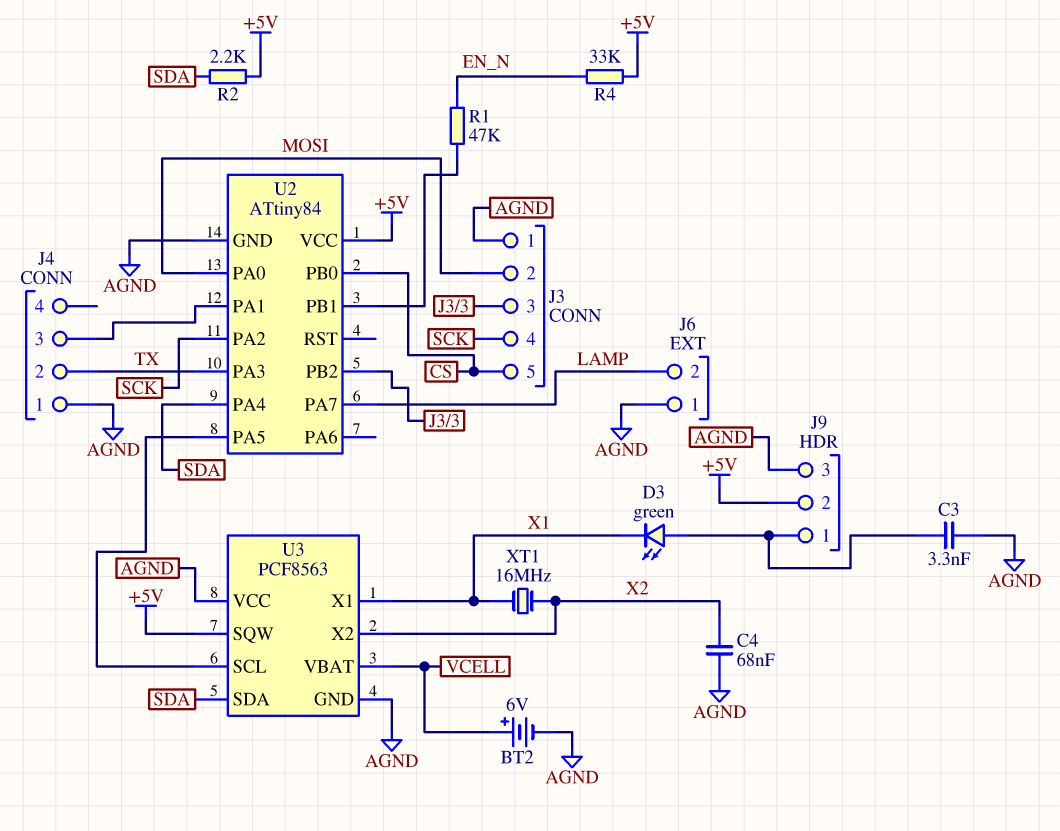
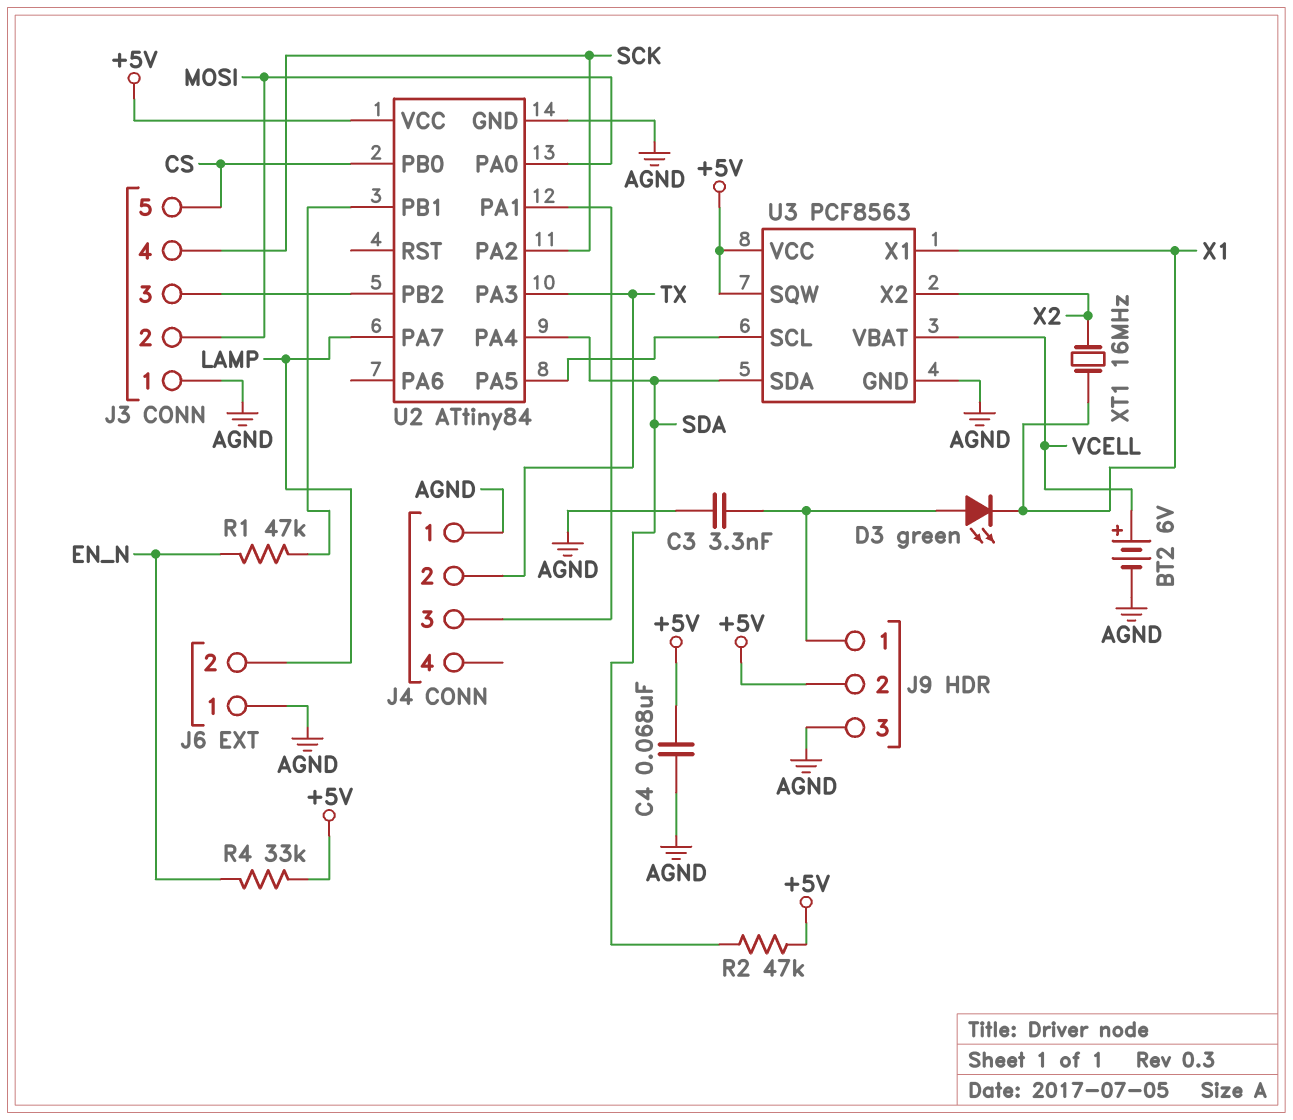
C4: 68nF (AGND, X2) -> 68nF (+5V, AGND)
R2: 2.2k (+5V, SDA) -> 47k (+5V, SDA)
U3 pin VCC: AGND -> +5V

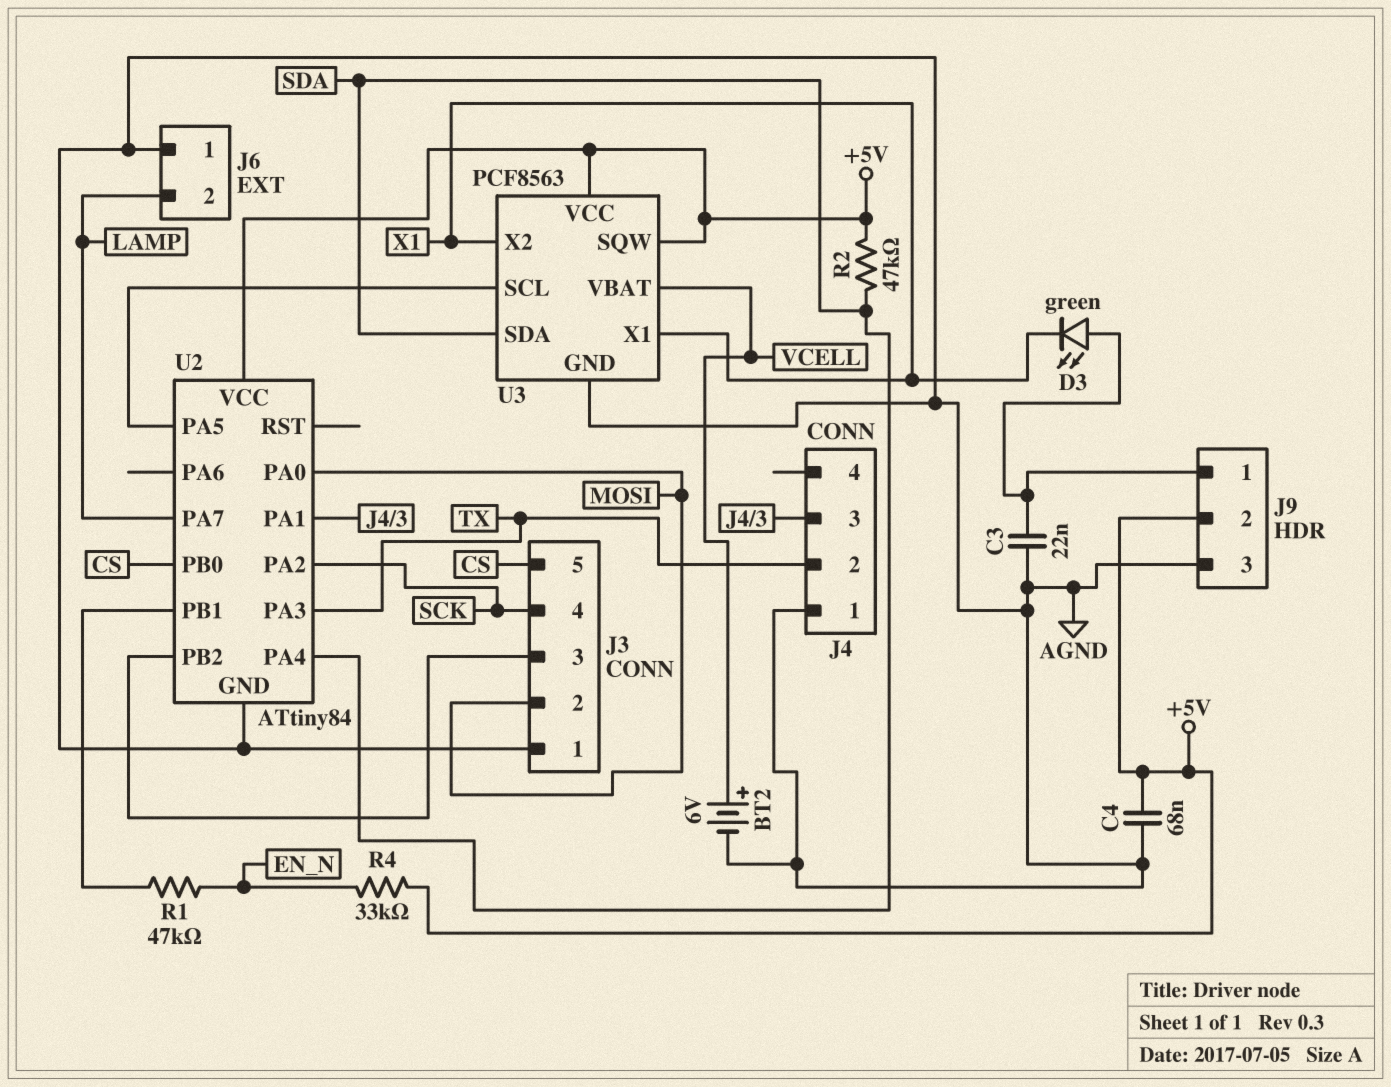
C3: 3.3nF (AGND, J9/1) -> 22nF (AGND, J9/1)
U3 pin X2: X2 -> X1
XT1: 16MHz (X1, X2) -> none

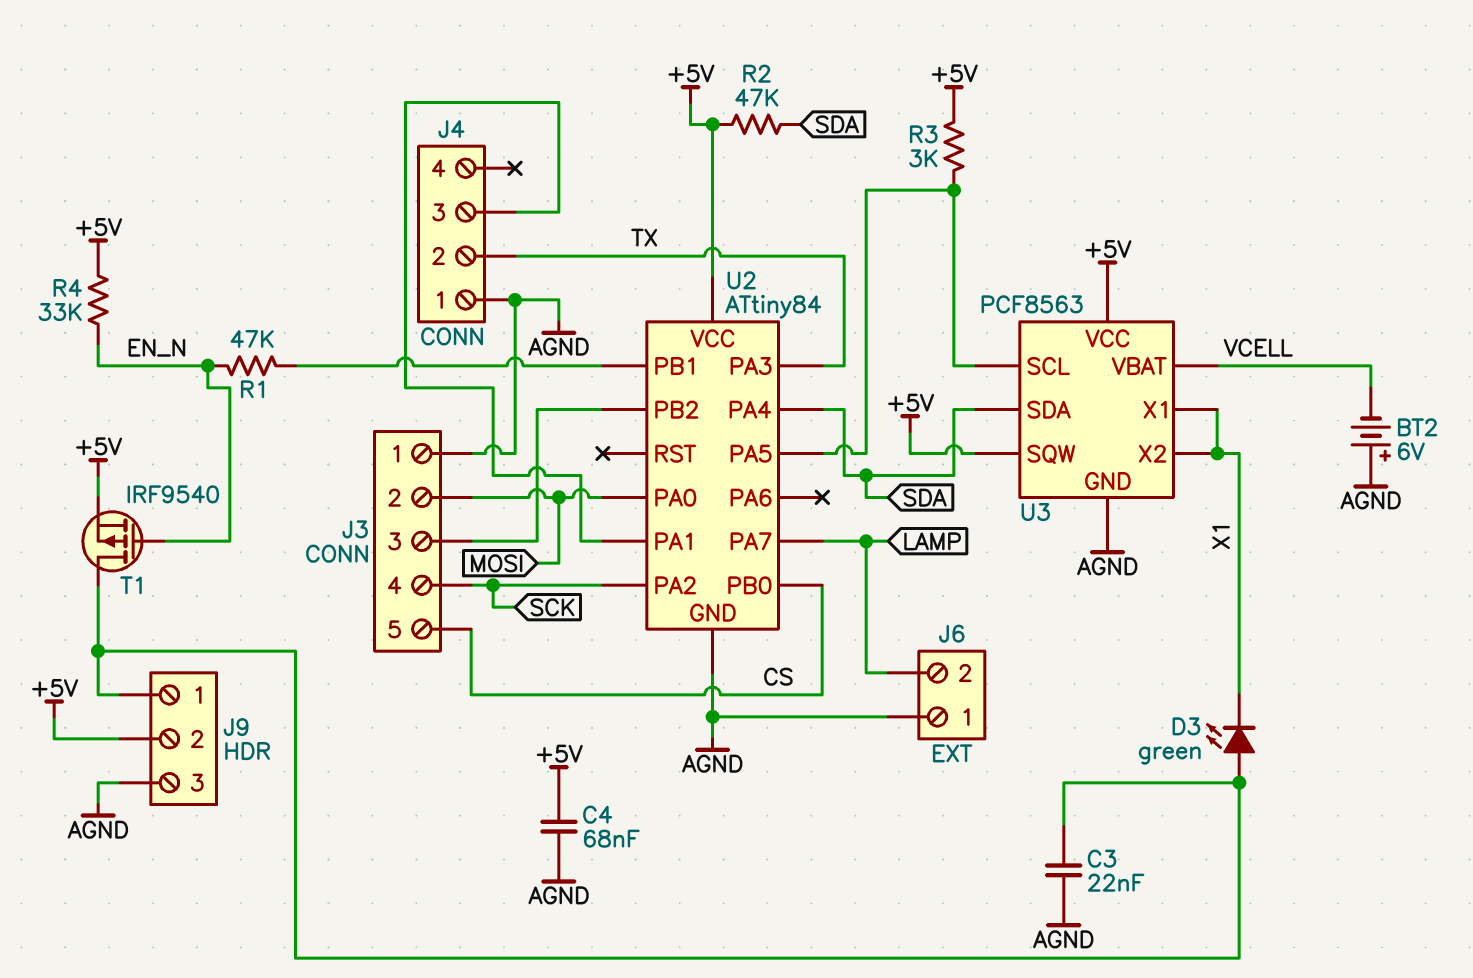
BT2: 6V (plus VCELL, minus AGND) -> 6V (plus AGND, minus VCELL)
R3: none -> 3k (+5V, U2/PA5)
T1: none -> PMOS IRF9540 (G EN_N, D J9/1, S +5V)

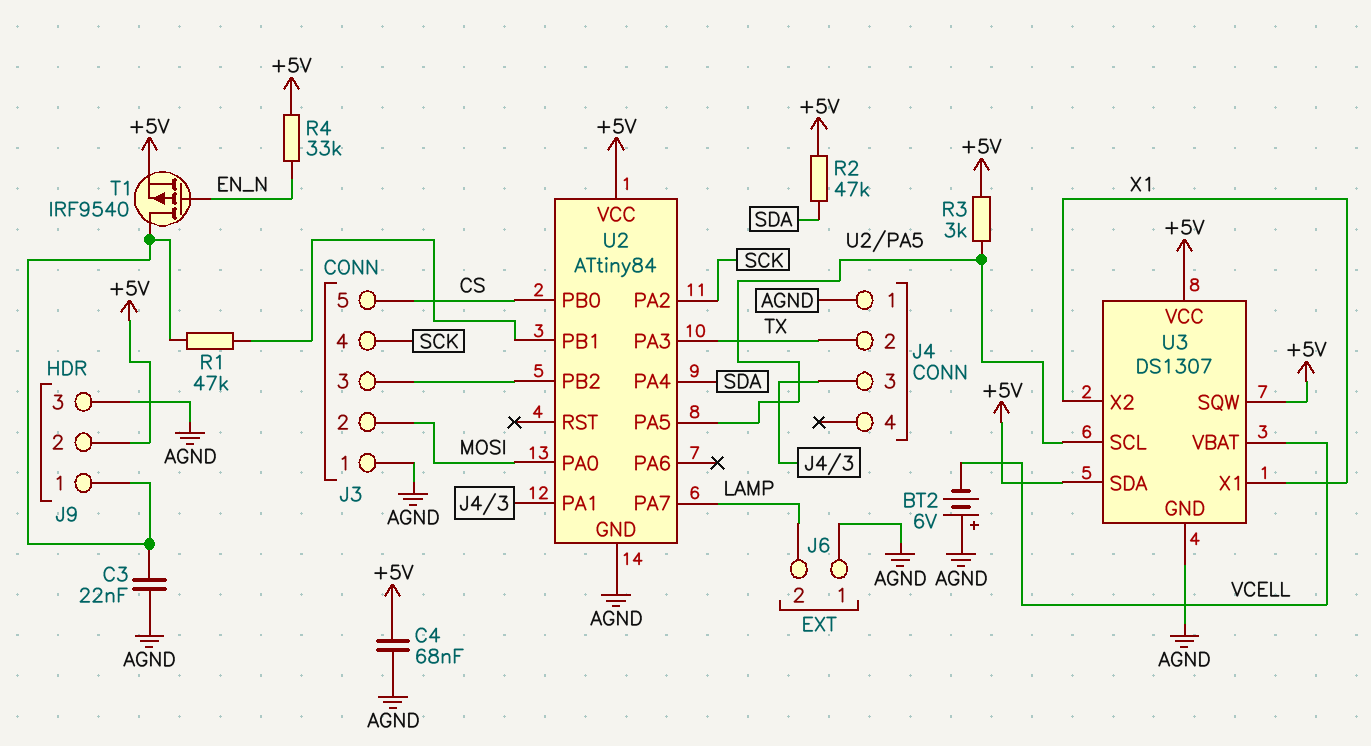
D3: LED green (A J9/1, K X1) -> none
R1: 47k (EN_N, U2/PB1) -> 47k (J9/1, U2/PB1)
U3: PCF8563 -> DS1307
U3 pin SDA: SDA -> +5V

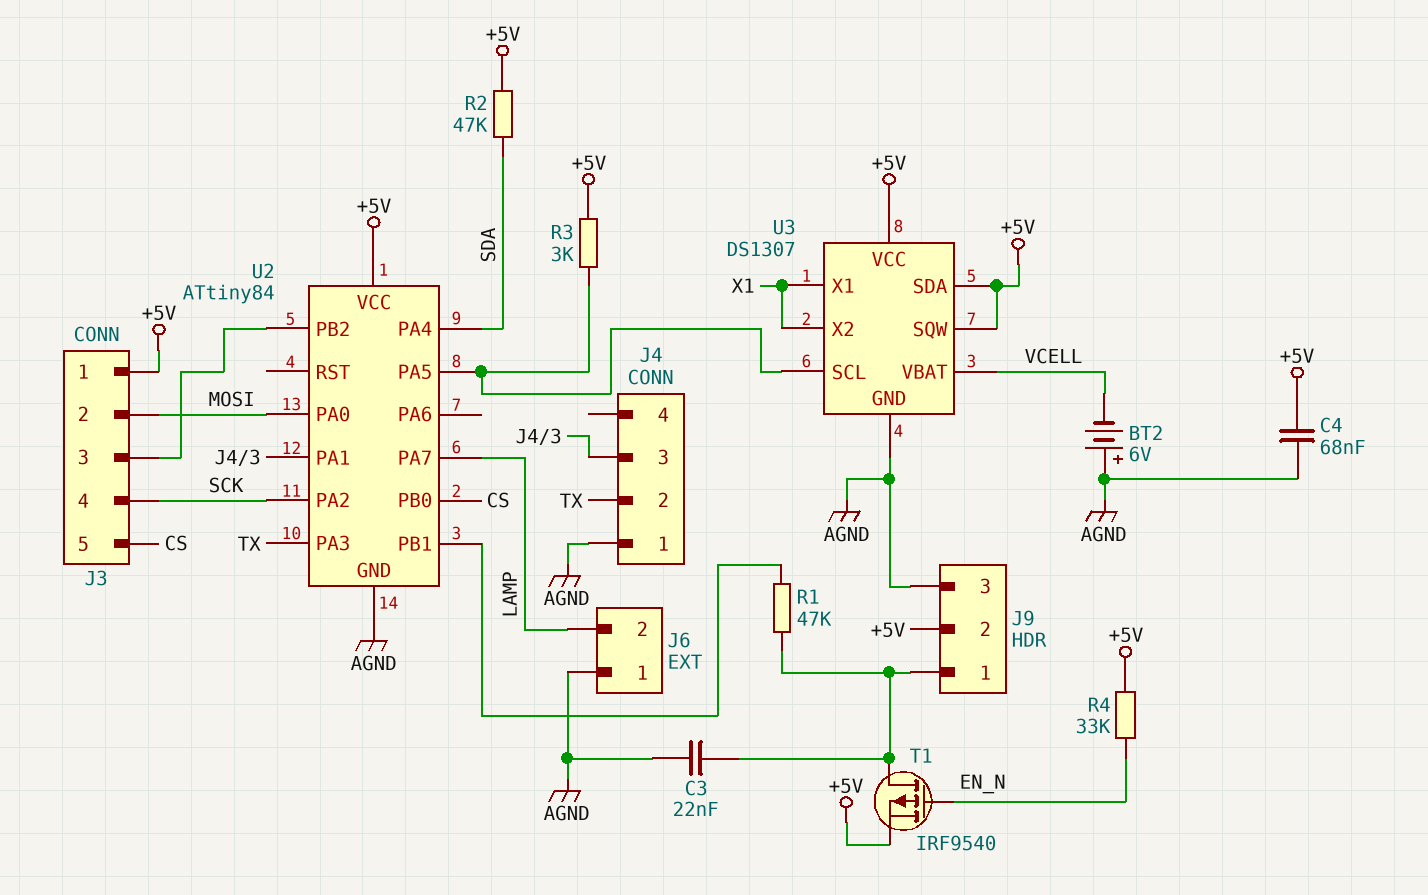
J3 pin 1: AGND -> +5V

